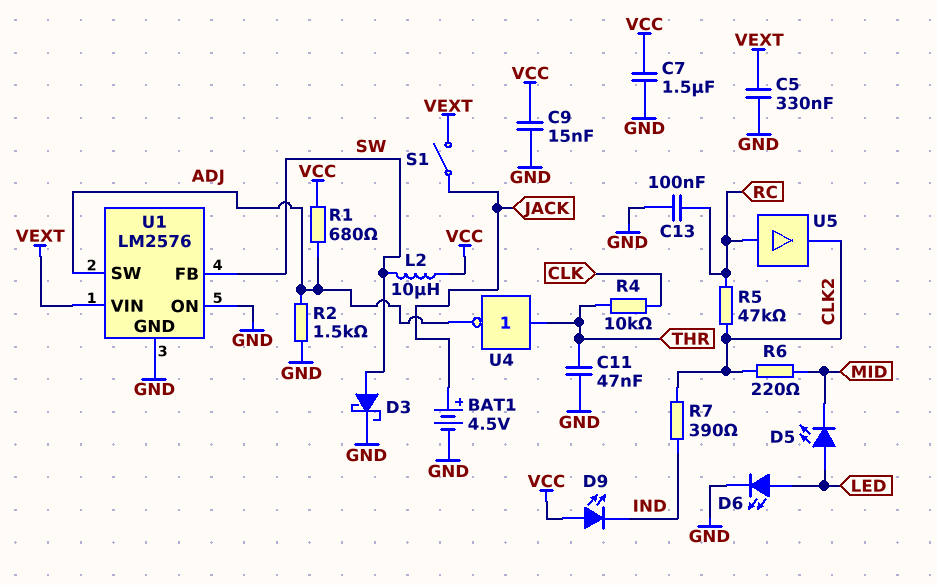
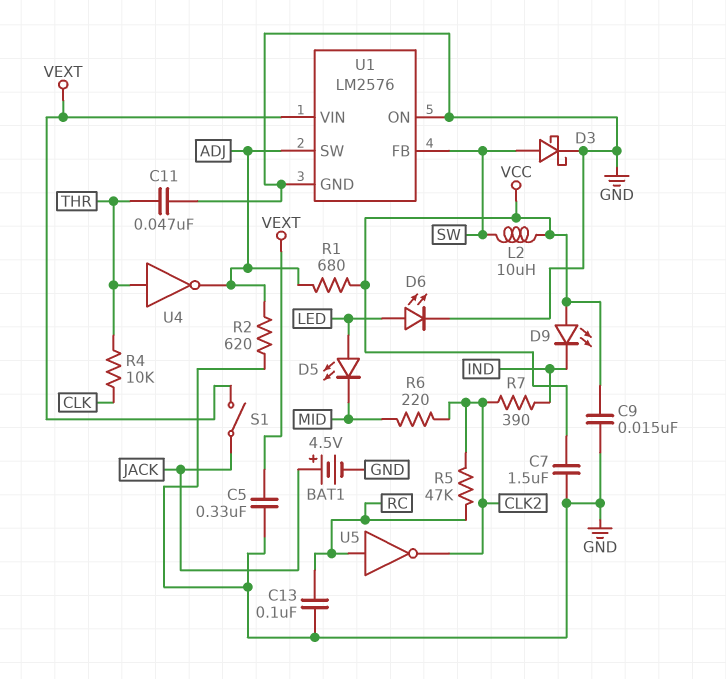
R2: 1.5k (ADJ, GND) -> 620 (ADJ, GND)
U5: buffer (in RC, out CLK2) -> NOT (in RC, out CLK2)

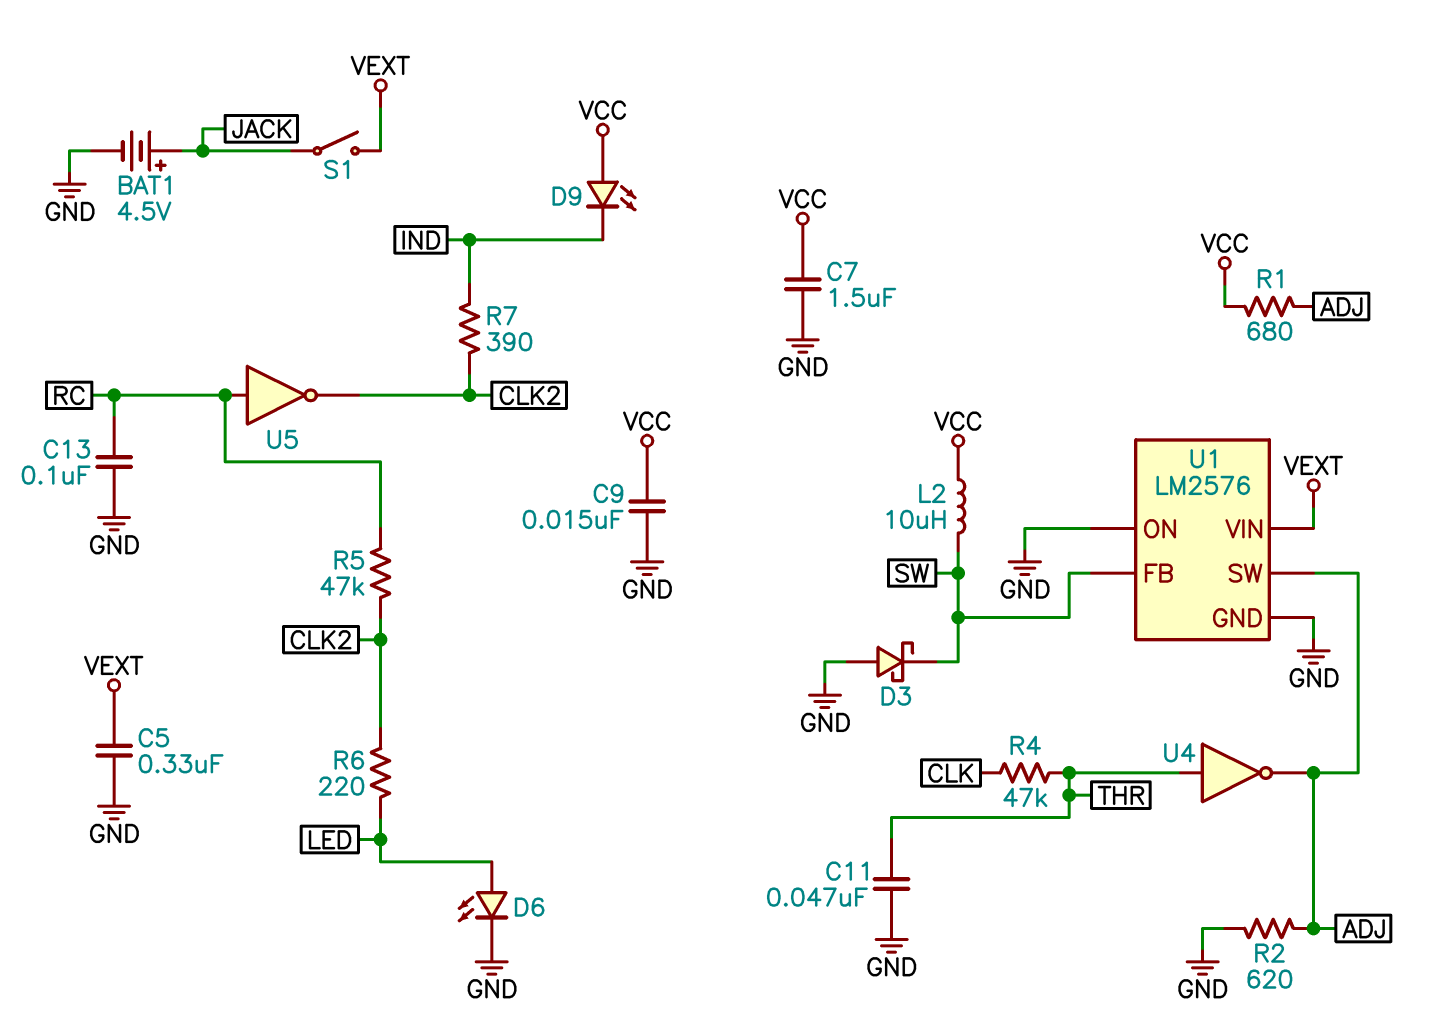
D3: schottky (A SW, K GND) -> schottky (A GND, K SW)
D5: LED (A LED, K MID) -> none
R4: 10k (CLK, THR) -> 47k (CLK, THR)
R6: 220 (CLK2, MID) -> 220 (CLK2, LED)

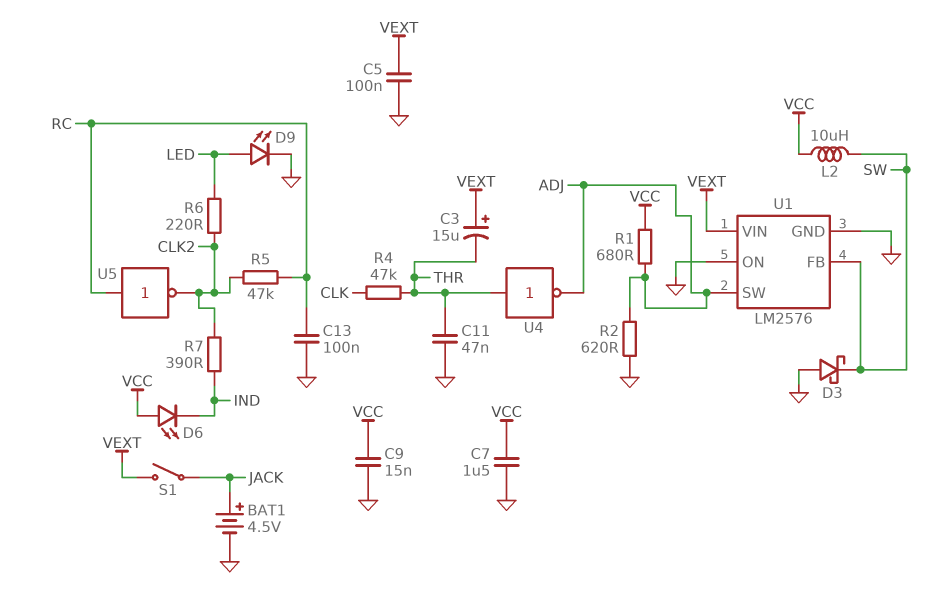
C3: none -> 15uF (plus VEXT, minus THR)
C5: 330nF (GND, VEXT) -> 100nF (GND, VEXT)
D6: LED (A LED, K GND) -> LED (A VCC, K IND)
D9: LED (A VCC, K IND) -> LED (A LED, K GND)

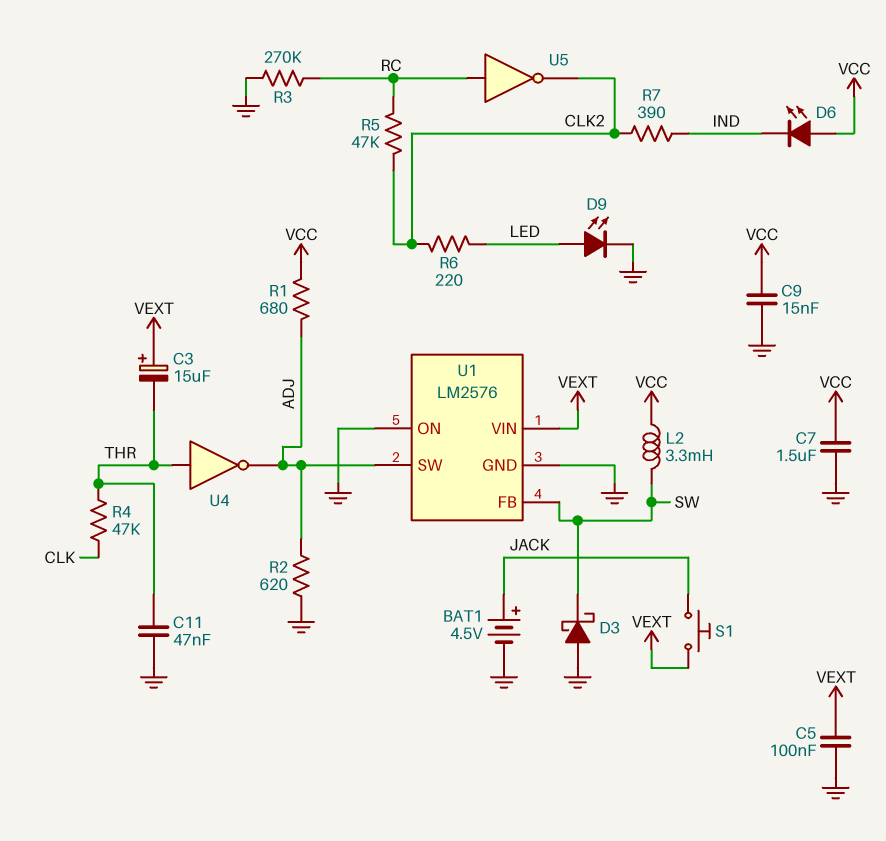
C13: 100nF (GND, RC) -> none
L2: 10uH (SW, VCC) -> 3.3mH (SW, VCC)
R3: none -> 270k (GND, RC)
S1: switch (JACK, VEXT) -> button (JACK, VEXT)

